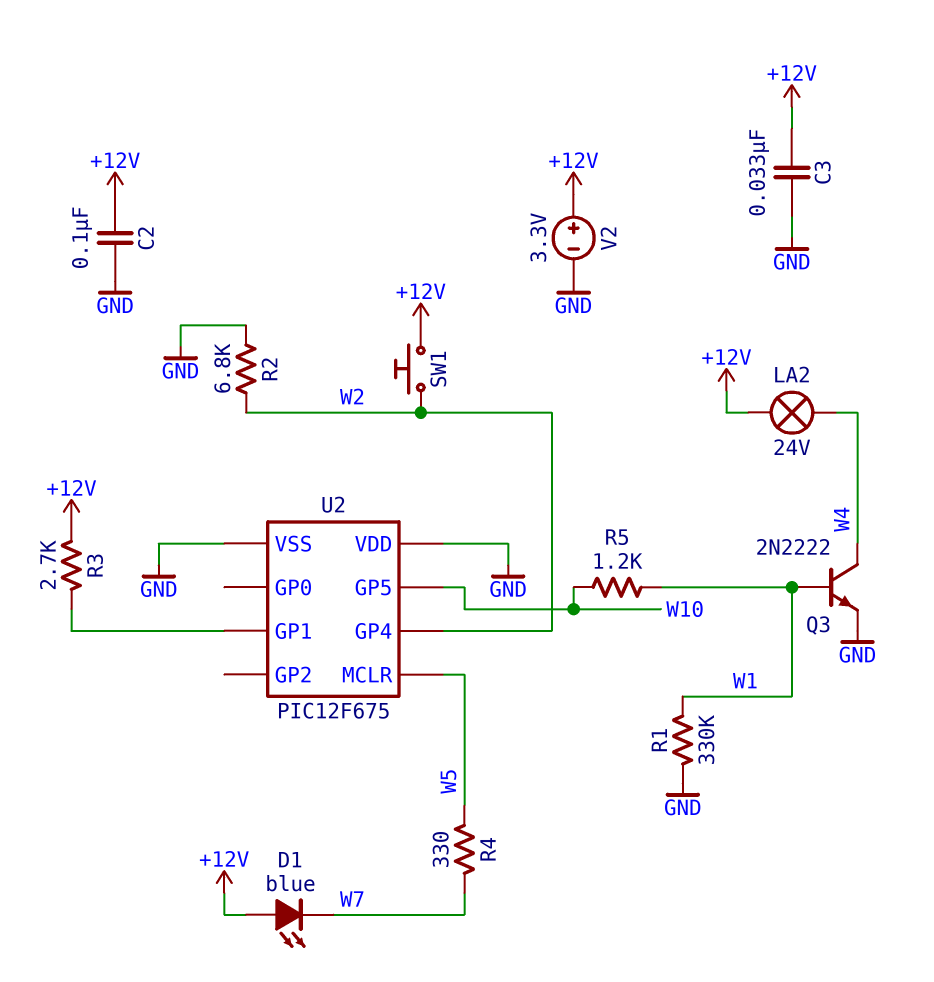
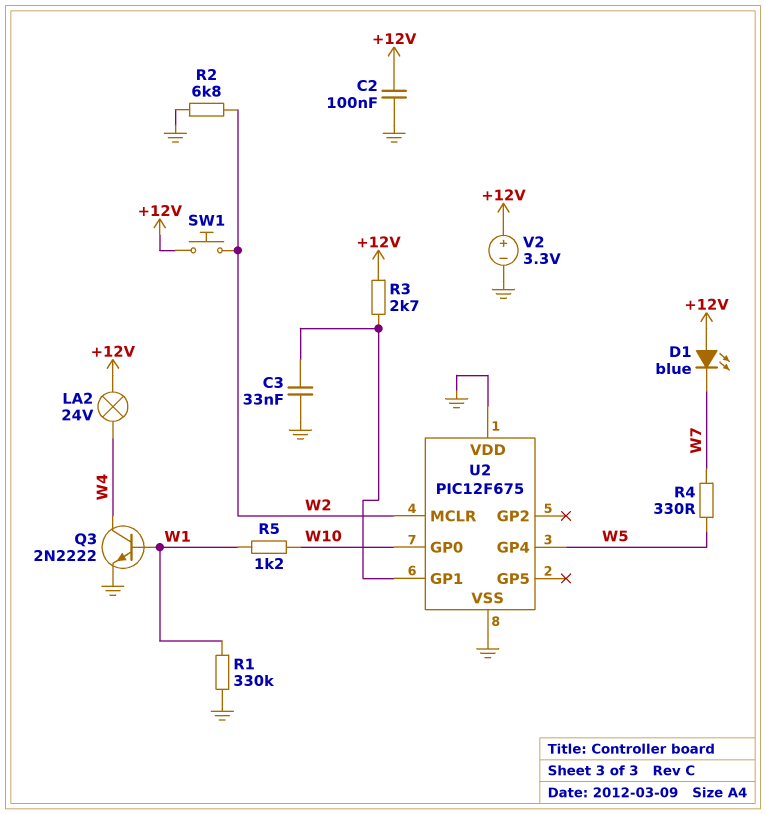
C3: 33nF (+12V, GND) -> 33nF (GND, U2/GP1)
U2 pin GP0: none -> W10
U2 pin GP4: W2 -> W5
U2 pin GP5: W10 -> none
U2 pin MCLR: W5 -> W2

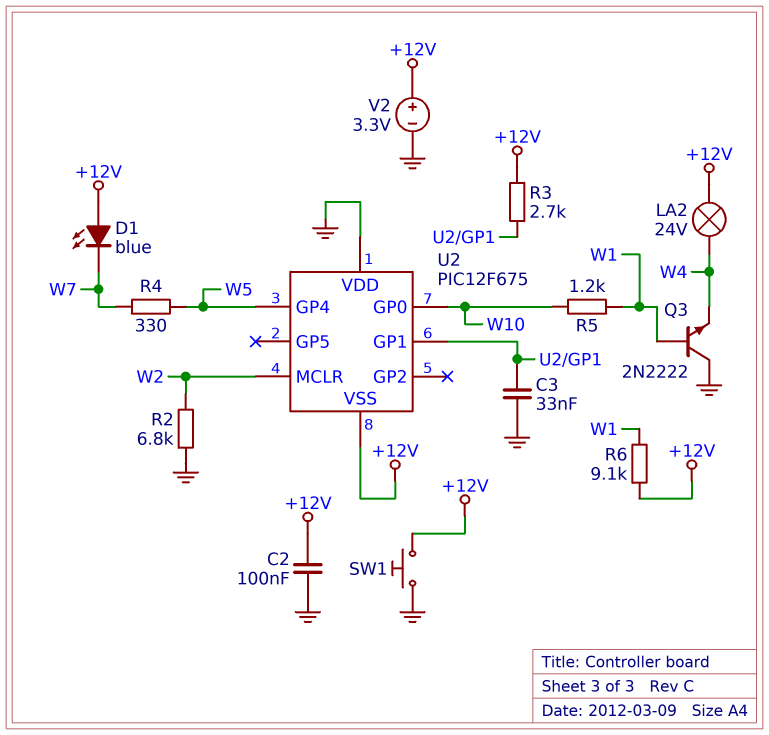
Q3: NPN 2N2222 (B W1, C W4, E GND) -> NPN 2N2222 (B W1, C GND, E W4)
R1: 330k (GND, W1) -> none
R6: none -> 9.1k (+12V, W1)
SW1: button (+12V, W2) -> button (+12V, GND)
U2 pin VSS: GND -> +12V

